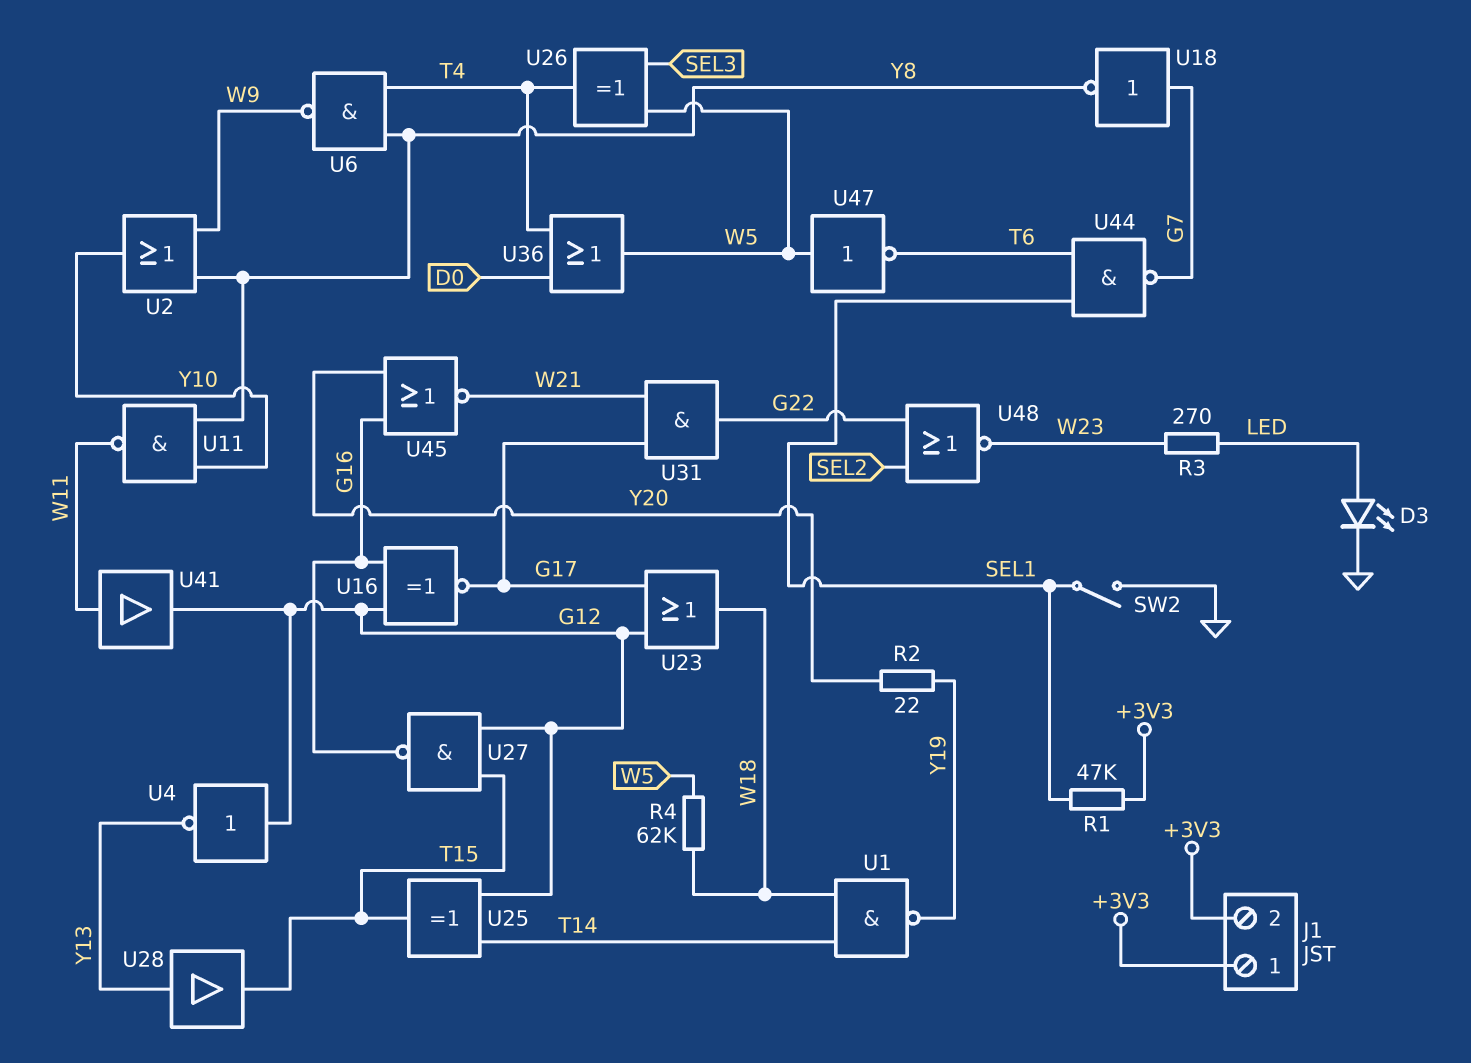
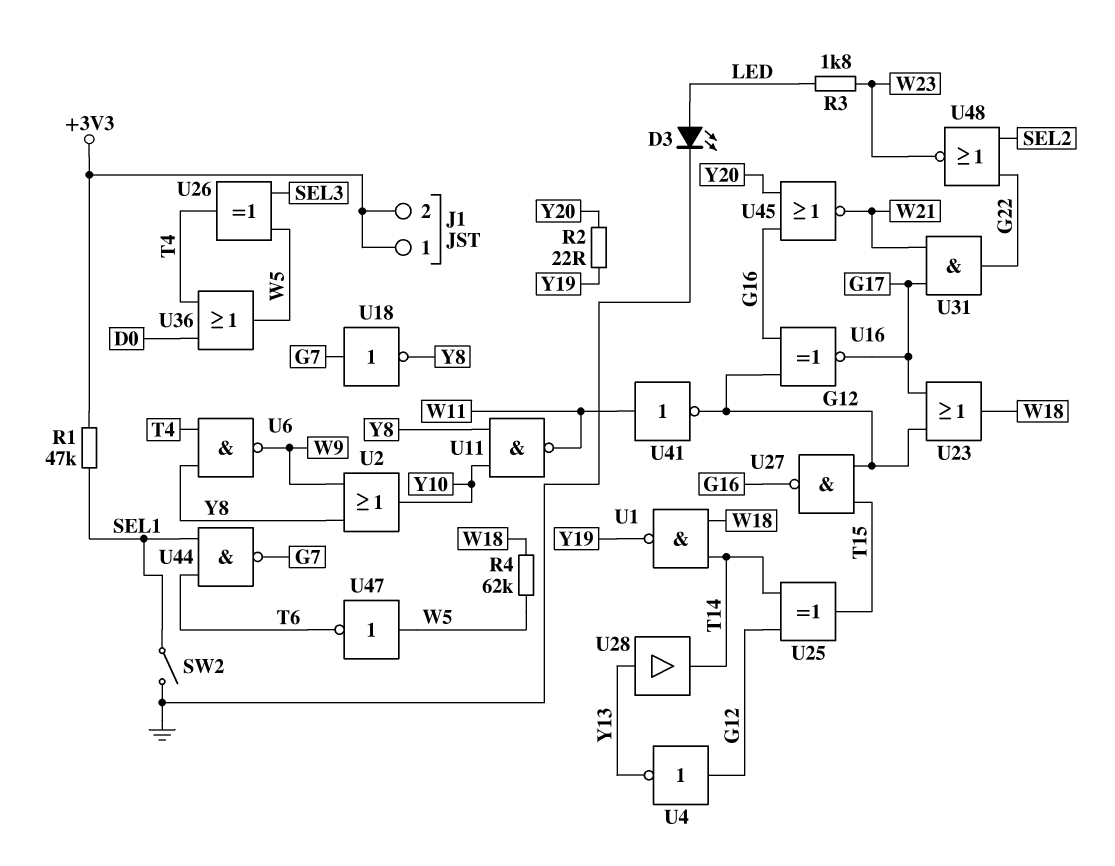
R3: 270 (LED, W23) -> 1.8k (LED, W23)
U28: buffer (in Y13, out T15) -> buffer (in Y13, out T14)
U41: buffer (in W11, out G12) -> NOT (in W11, out G12)

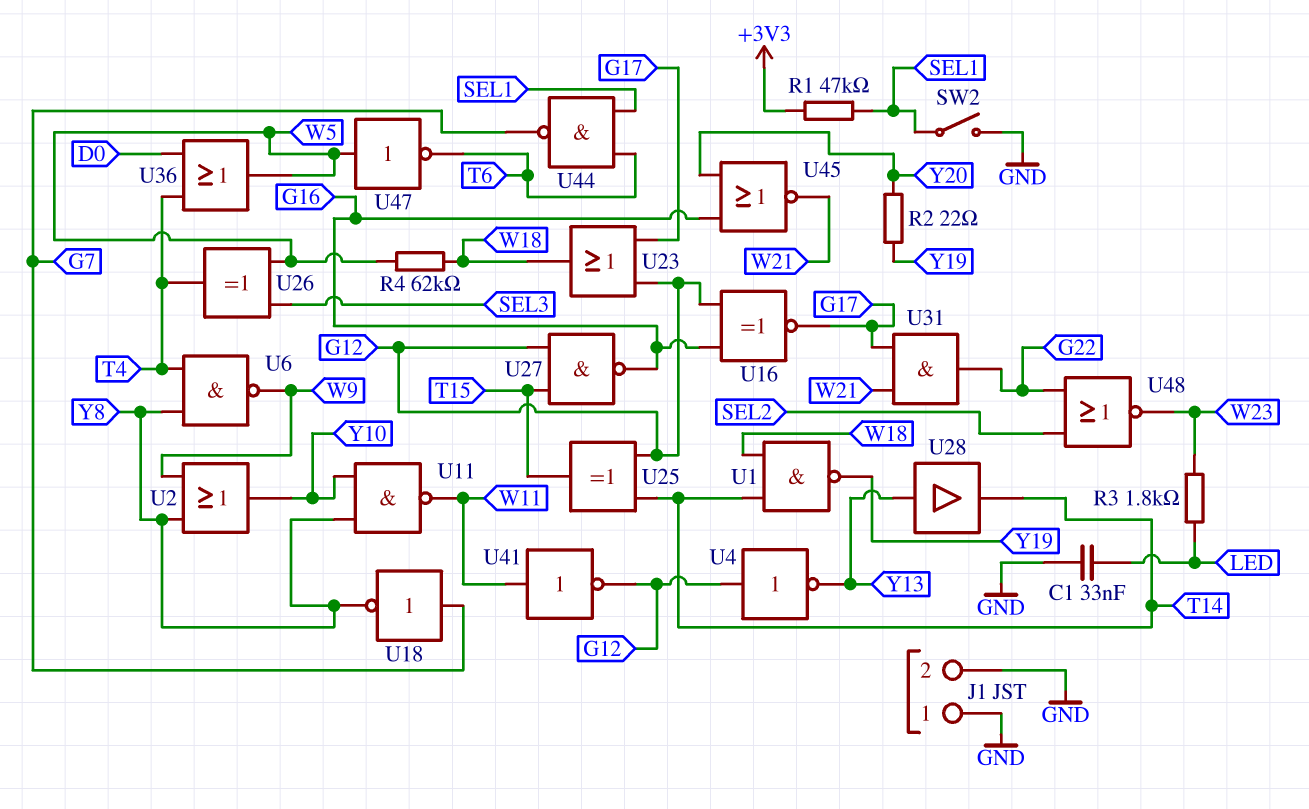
C1: none -> 33nF (GND, LED)
D3: LED (A LED, K GND) -> none
J1 pin 1: +3V3 -> GND
J1 pin 2: +3V3 -> GND

